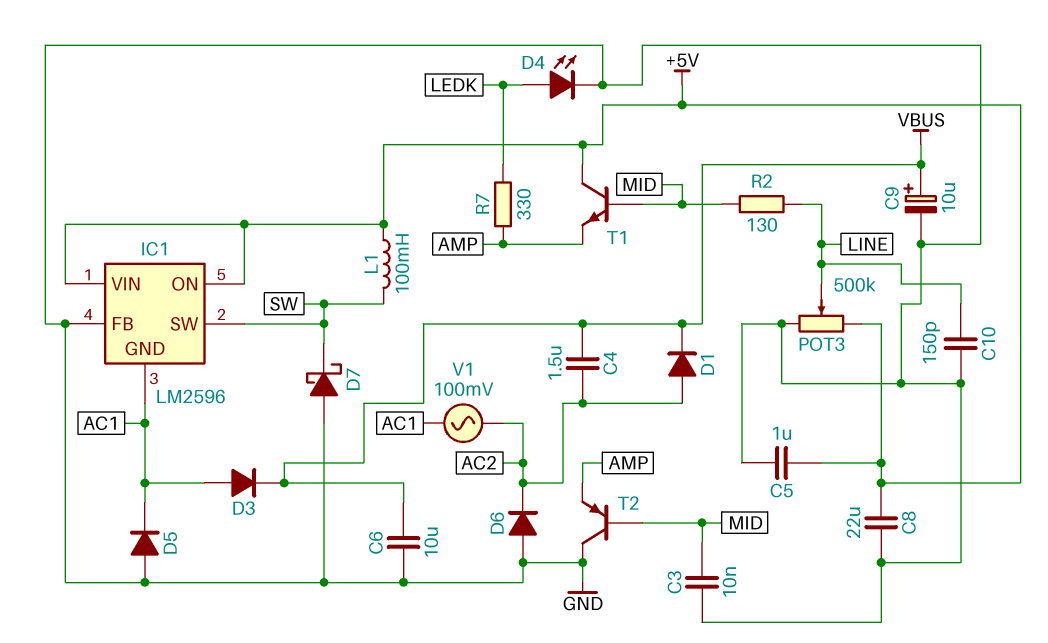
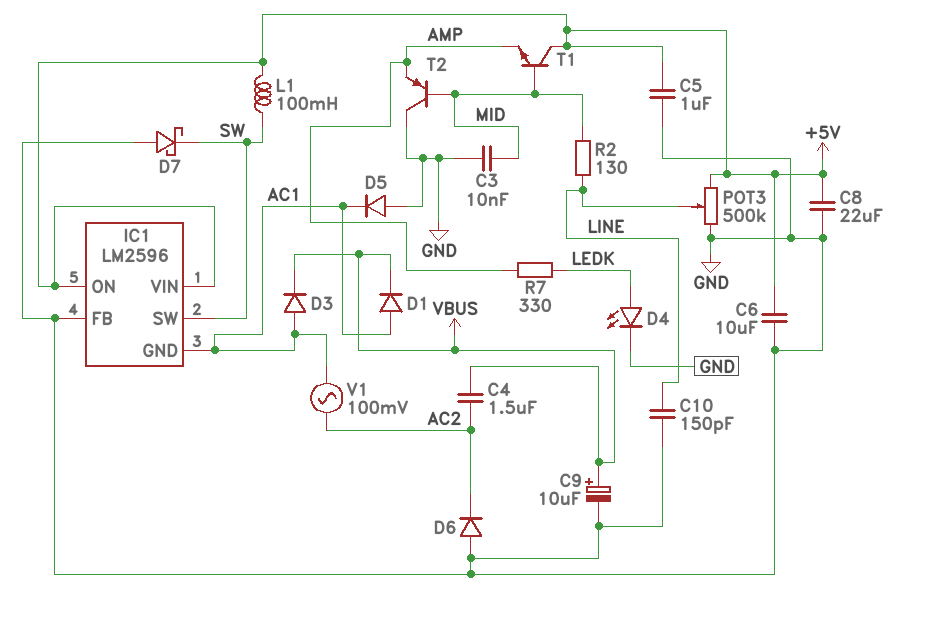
C6: 10uF (GND, VBUS) -> 10uF (+5V, GND)
D1: diode (A AC2, K VBUS) -> diode (A AC1, K VBUS)

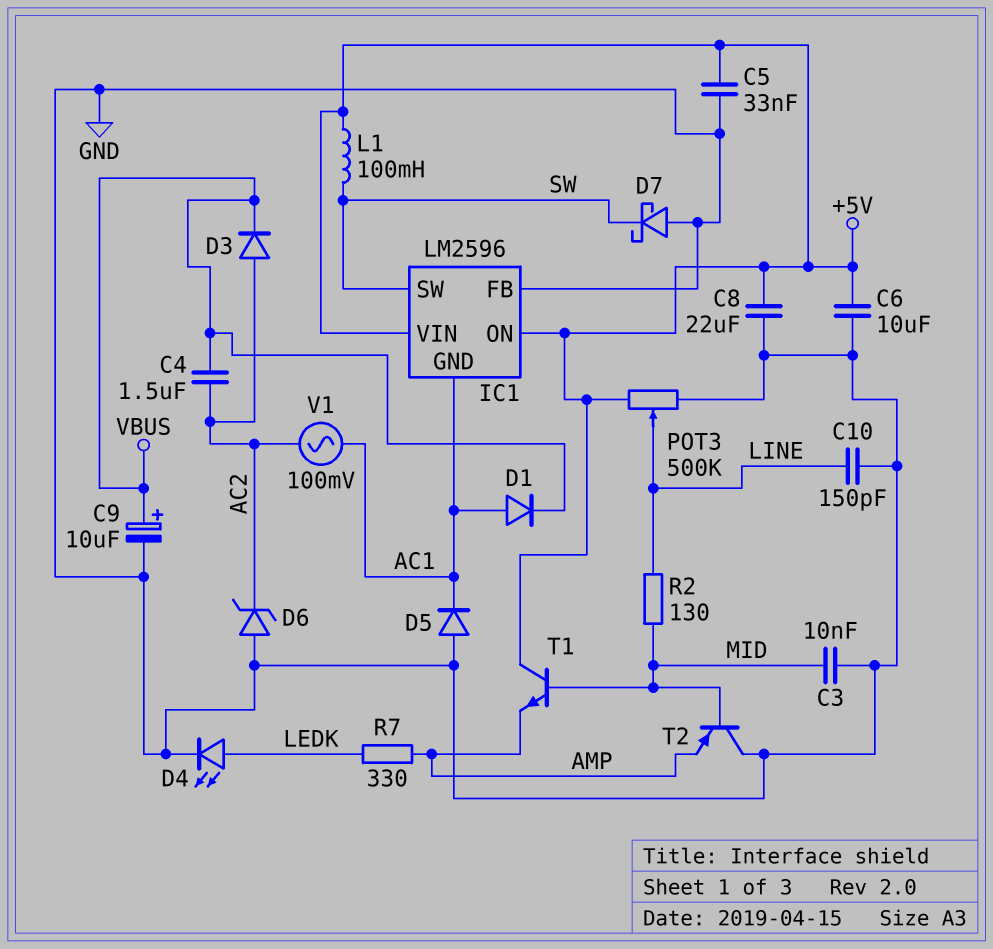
C5: 1uF (+5V, GND) -> 33nF (+5V, GND)
D3: diode (A AC1, K VBUS) -> diode (A AC2, K VBUS)
D6: diode (A GND, K AC2) -> zener (A GND, K AC2)

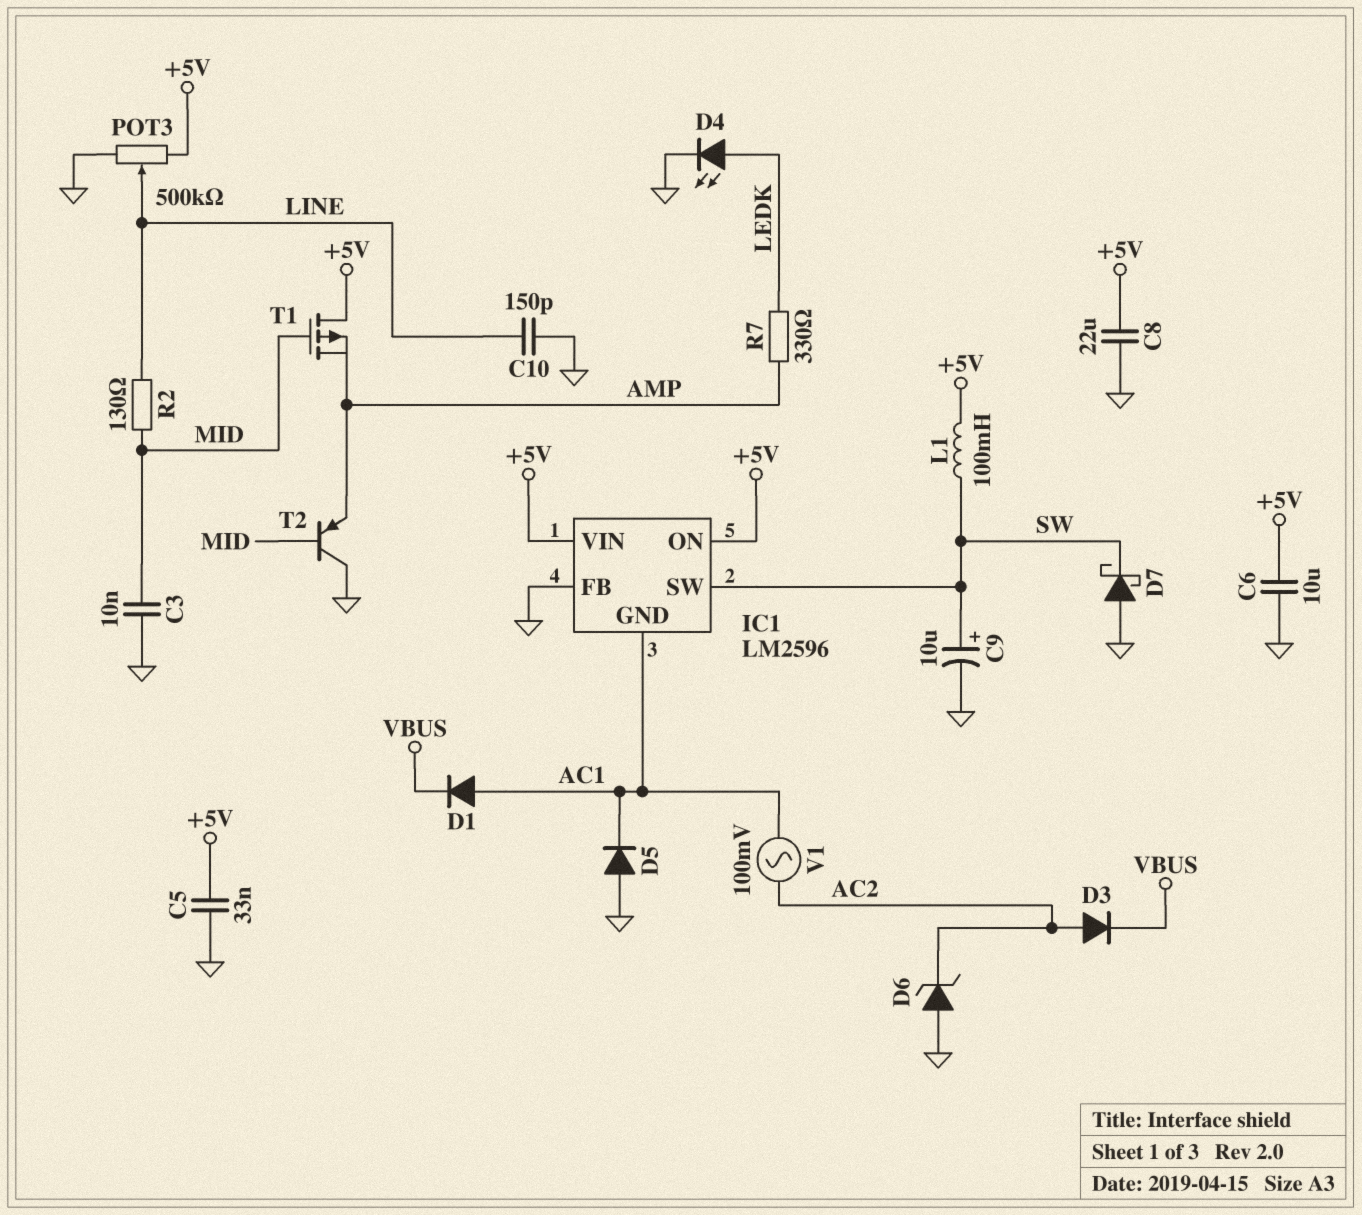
C4: 1.5uF (AC2, VBUS) -> none
C9: 10uF (plus VBUS, minus GND) -> 10uF (plus SW, minus GND)
T1: NPN (B MID, C +5V, E AMP) -> PMOS (G MID, D +5V, S AMP)

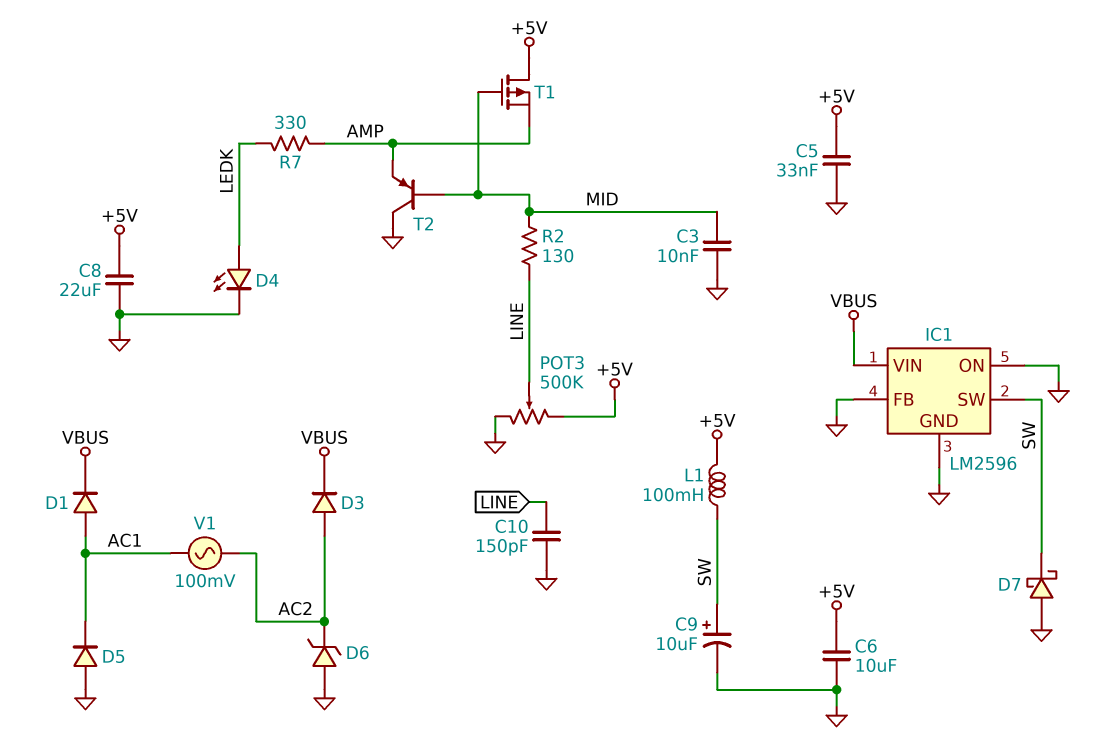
IC1 pin GND: AC1 -> GND
IC1 pin ON: +5V -> GND
IC1 pin VIN: +5V -> VBUS

